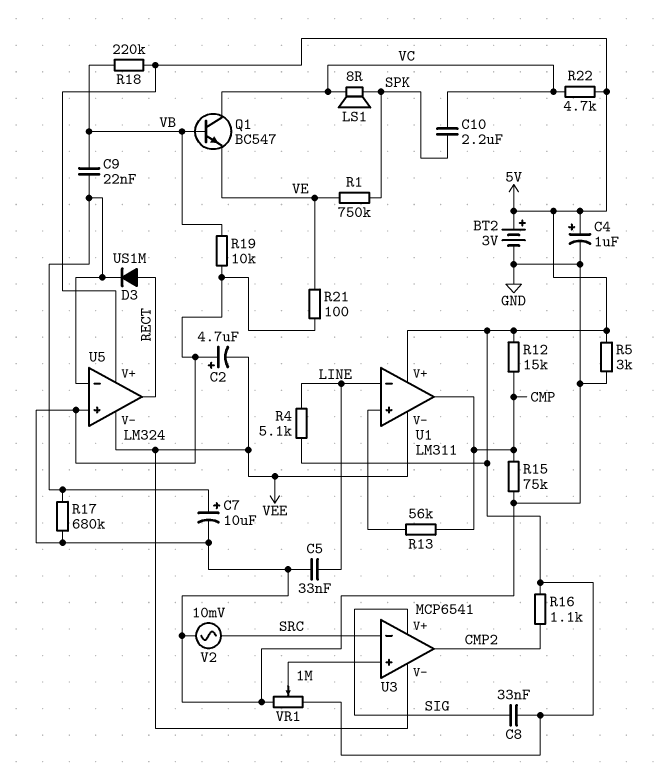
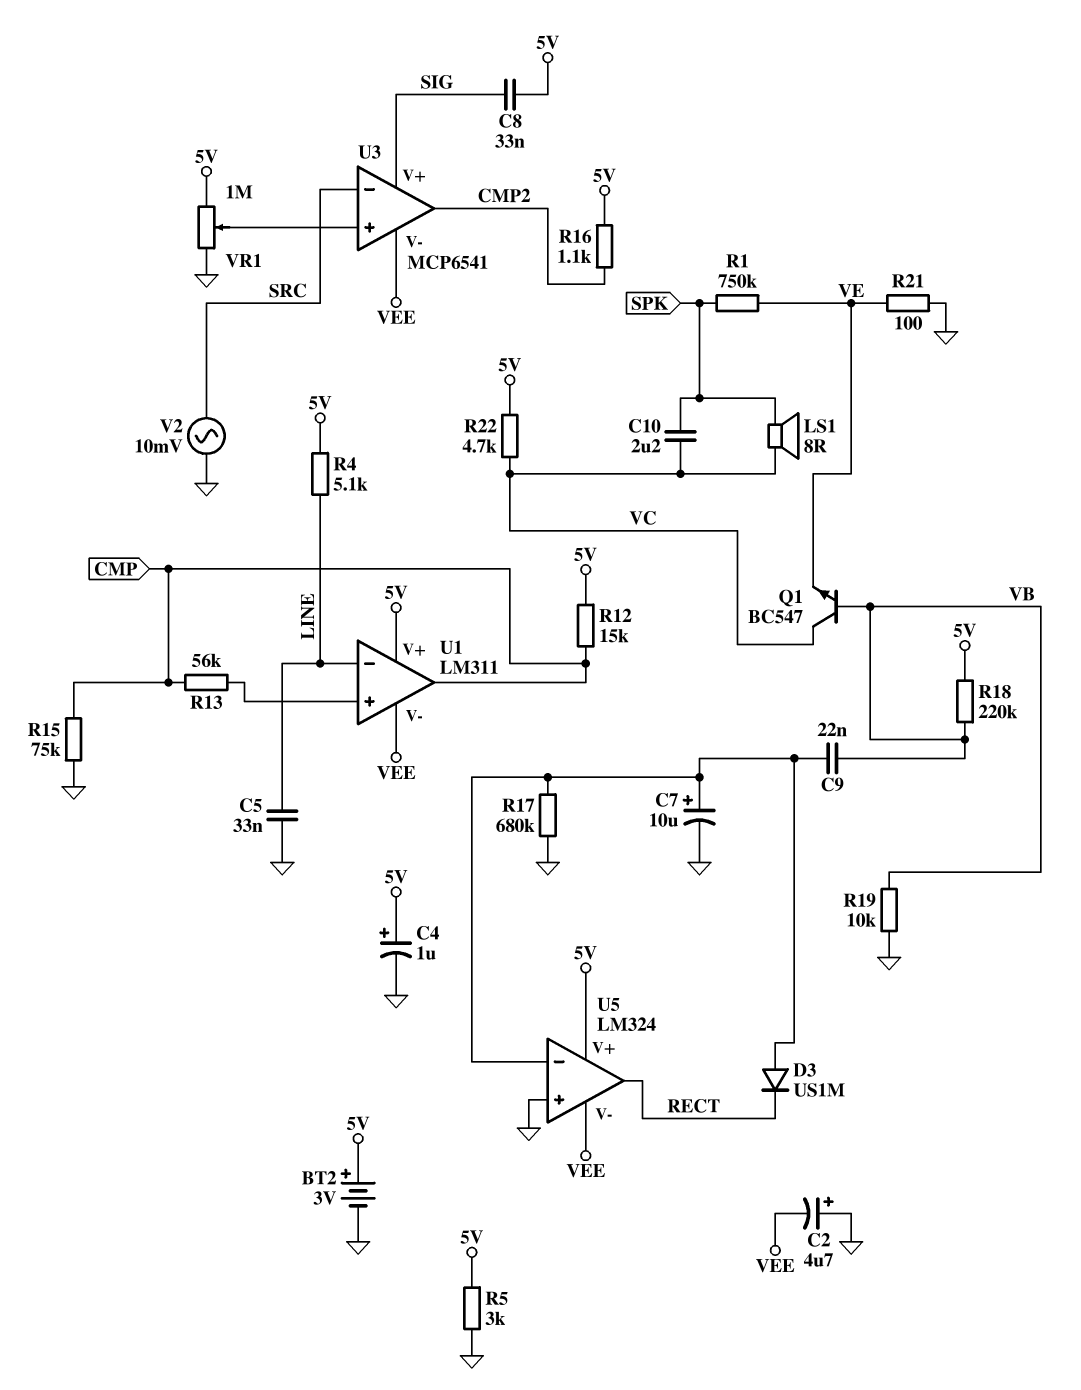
D3: diode US1M (A RECT, K U5/in-) -> diode US1M (A U5/in-, K RECT)

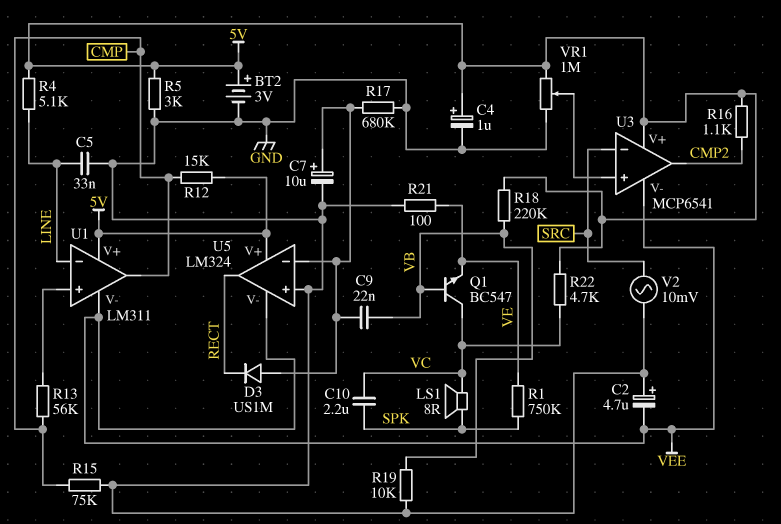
C8: 33nF (5V, SIG) -> none
U3 pin V+: SIG -> 5V

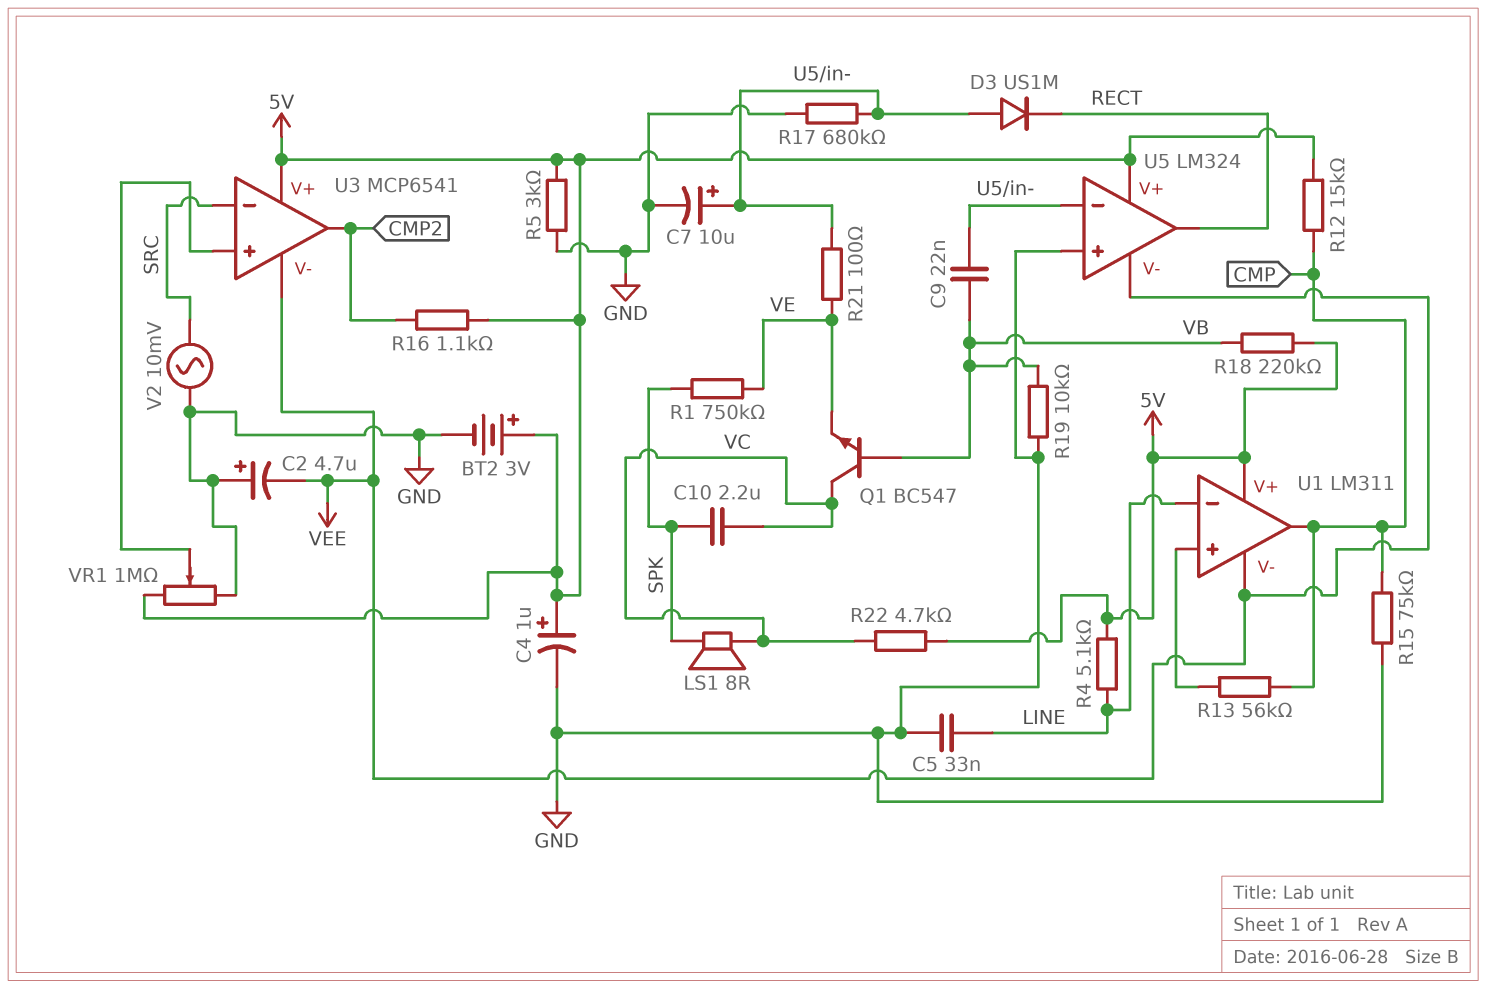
R21: 100 (GND, VE) -> 100 (U5/in-, VE)

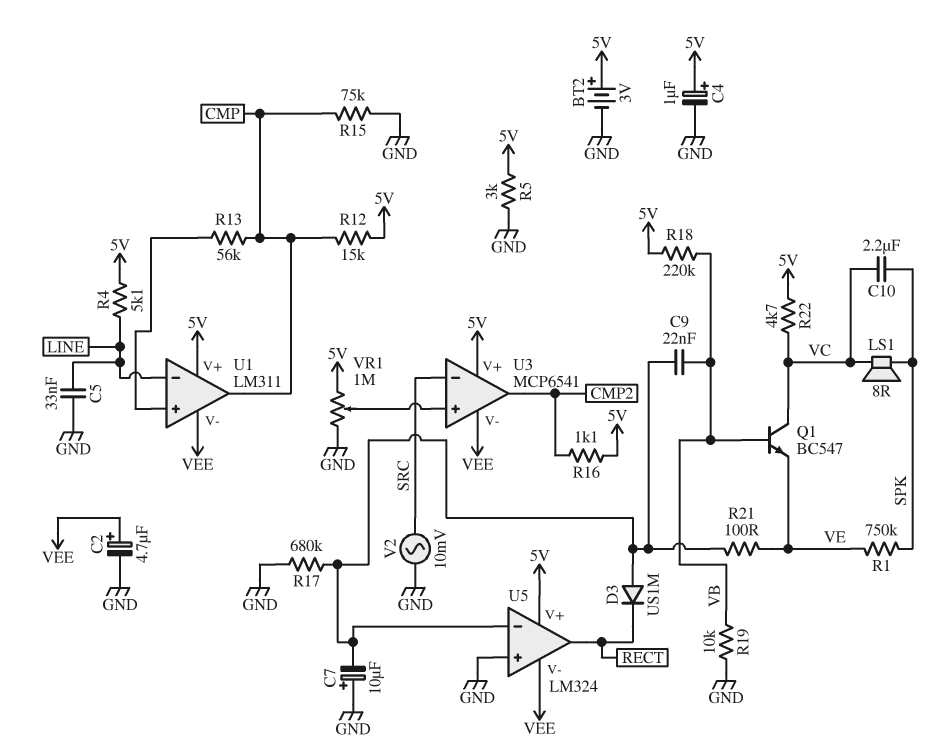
C2: 4.7uF (plus GND, minus VEE) -> 4.7uF (plus VEE, minus GND)
C7: 10uF (plus U5/in-, minus GND) -> 10uF (plus GND, minus U5/in-)

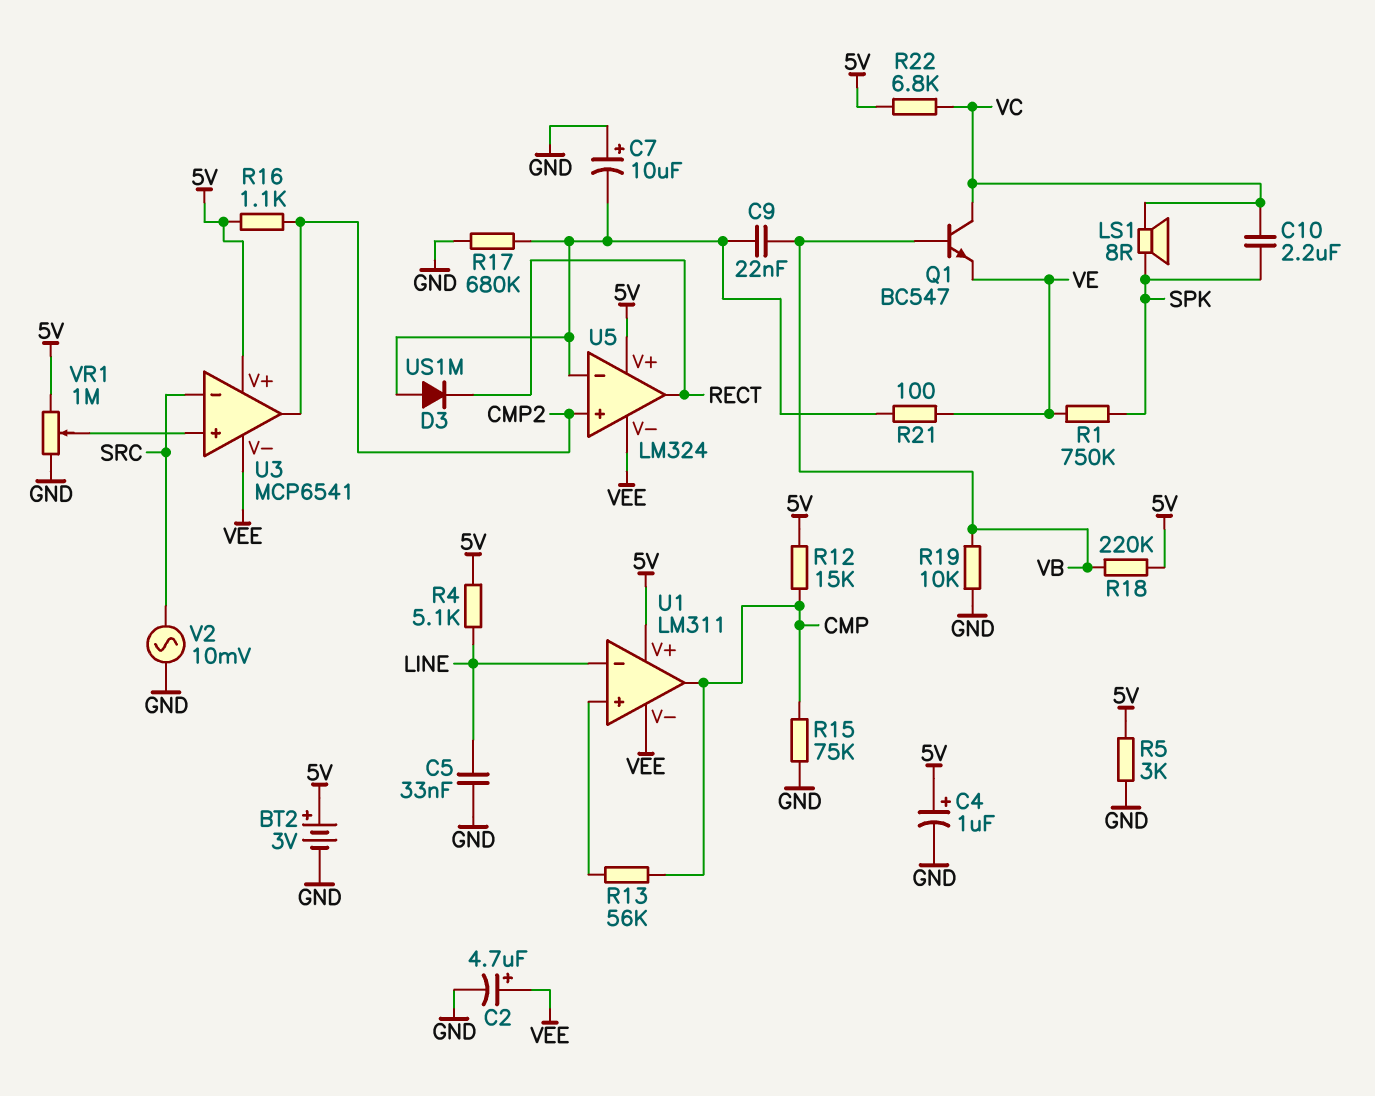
R22: 4.7k (5V, VC) -> 6.8k (5V, VC)
U5 pin in+: GND -> CMP2

